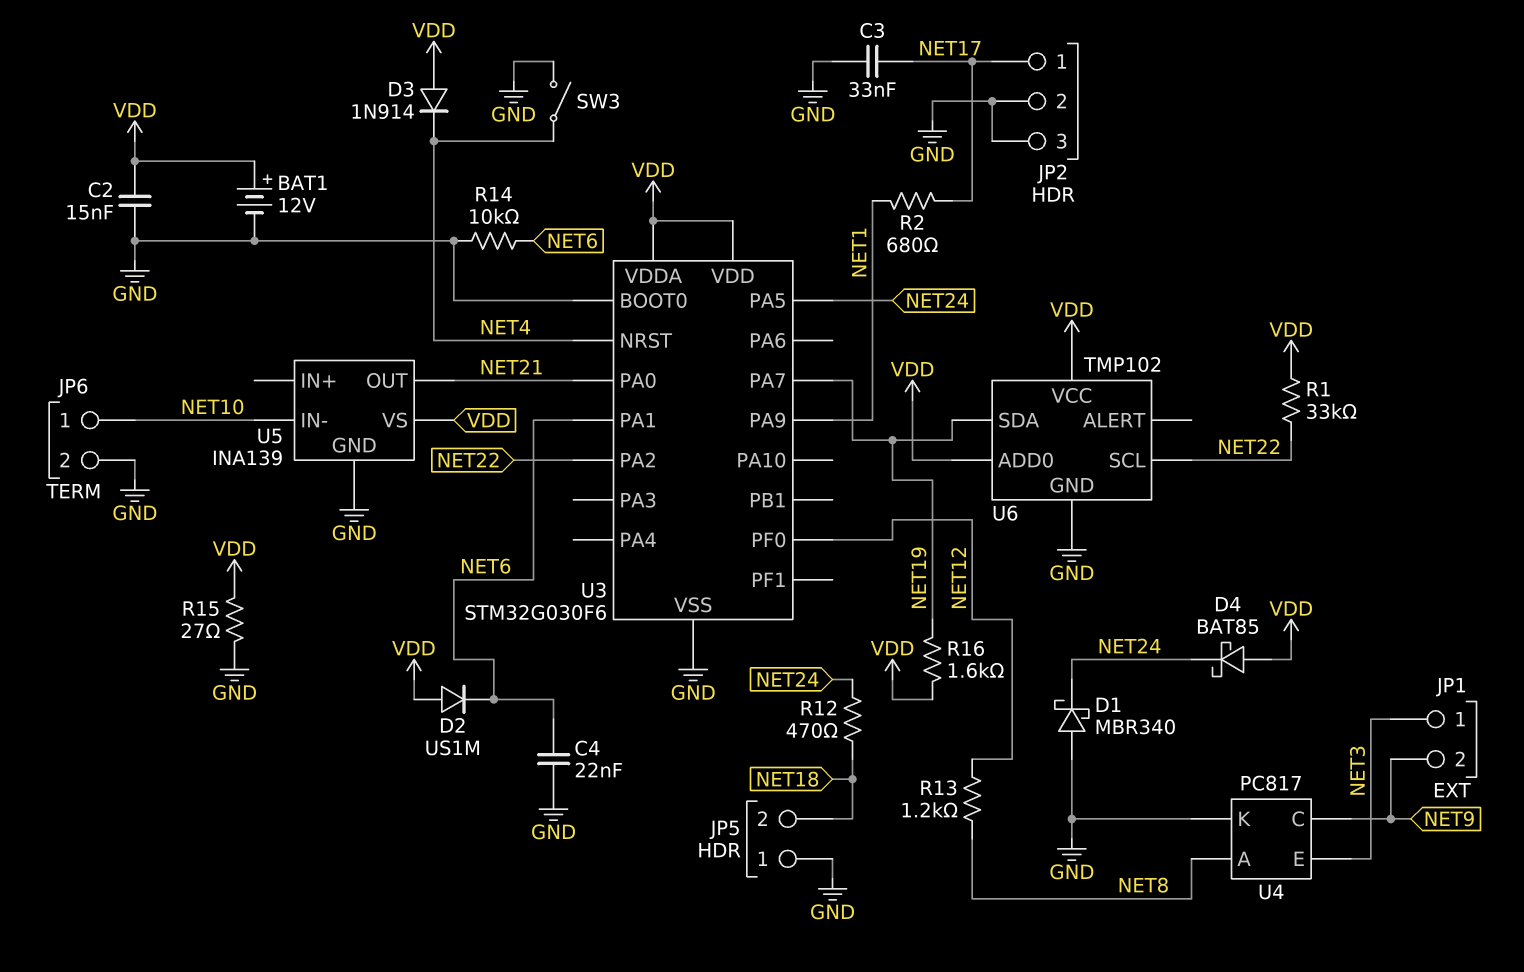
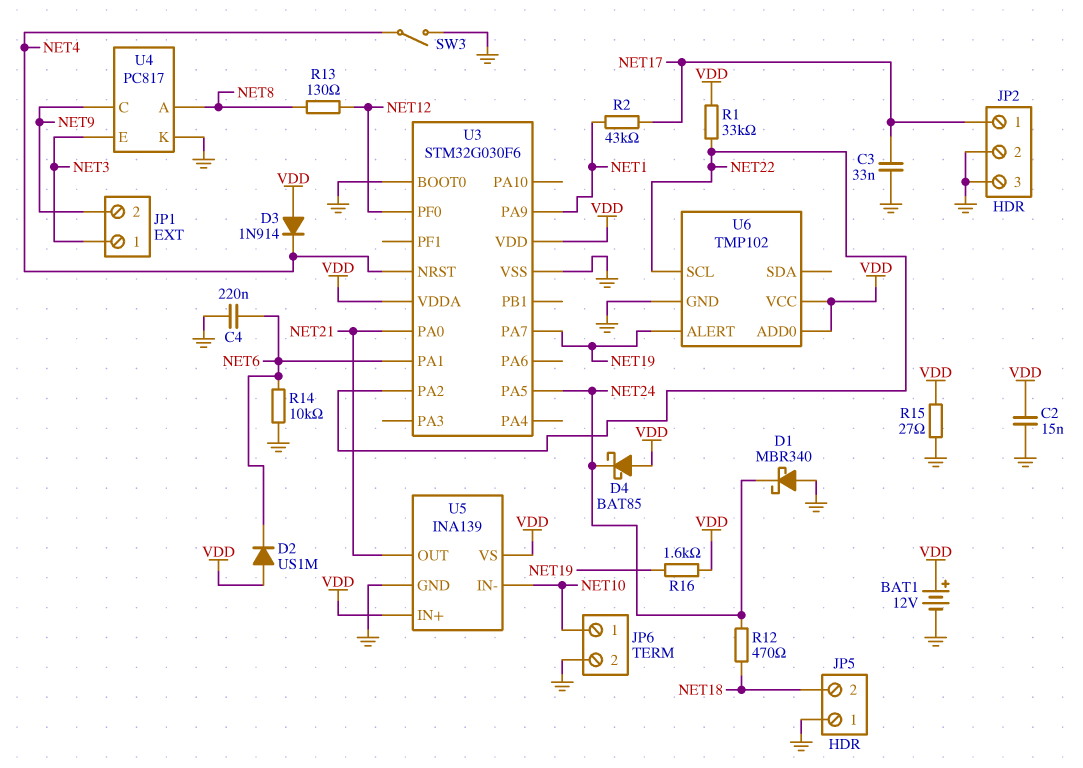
C4: 22nF (GND, NET6) -> 220nF (GND, NET6)
R2: 680 (NET1, NET17) -> 43k (NET1, NET17)
R13: 1.2k (NET8, NET12) -> 130 (NET8, NET12)
U5 pin IN+: none -> VDD
U6 pin ALERT: none -> NET19
U6 pin SDA: NET19 -> none

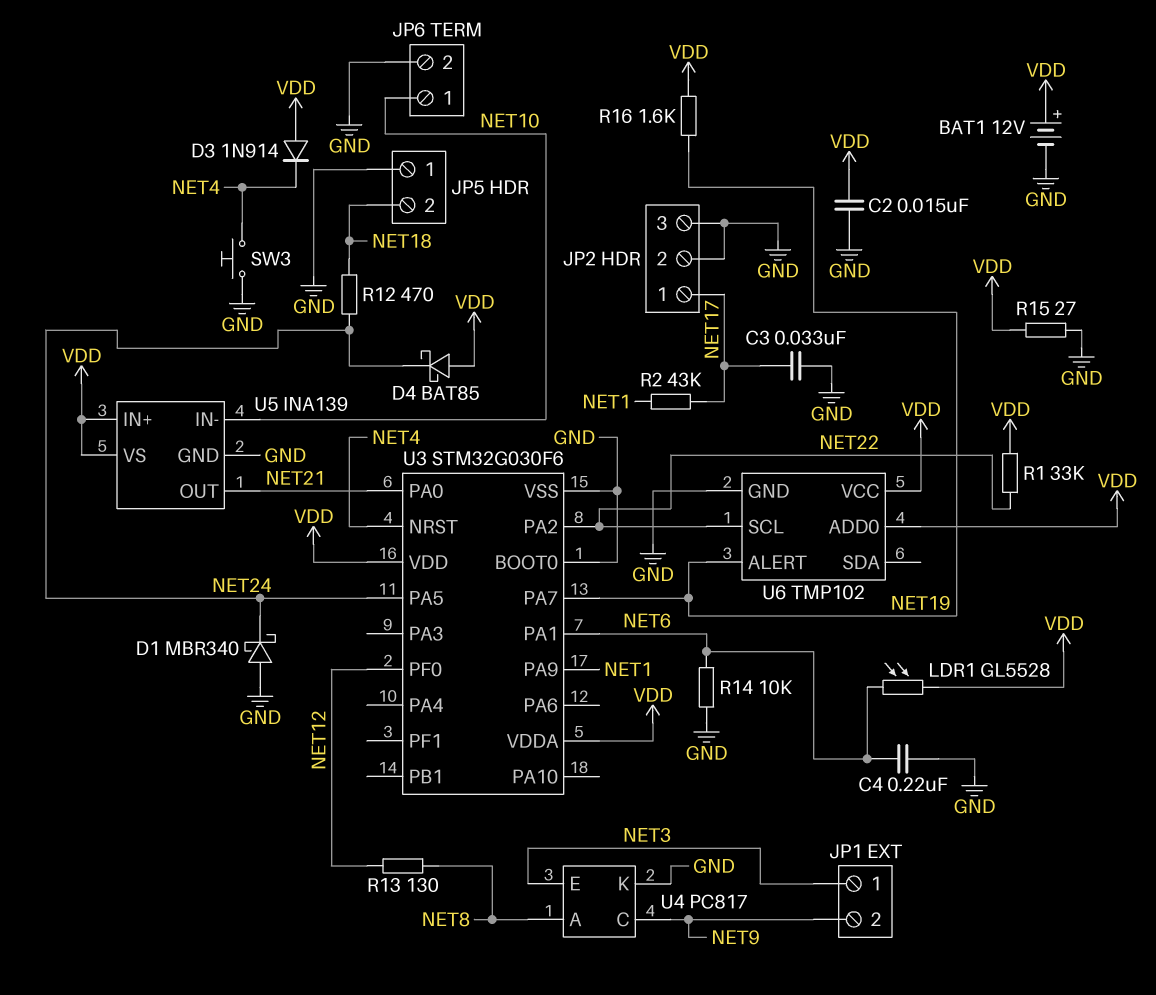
D2: diode US1M (A VDD, K NET6) -> none
LDR1: none -> GL5528 (NET6, VDD)
SW3: switch (GND, NET4) -> button (GND, NET4)

